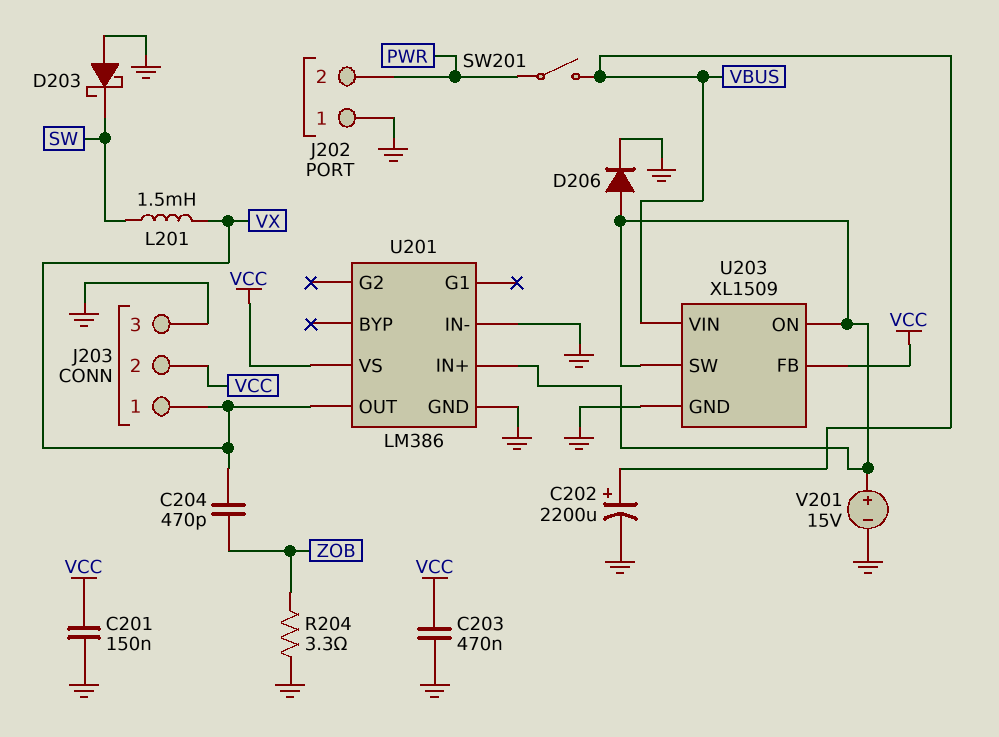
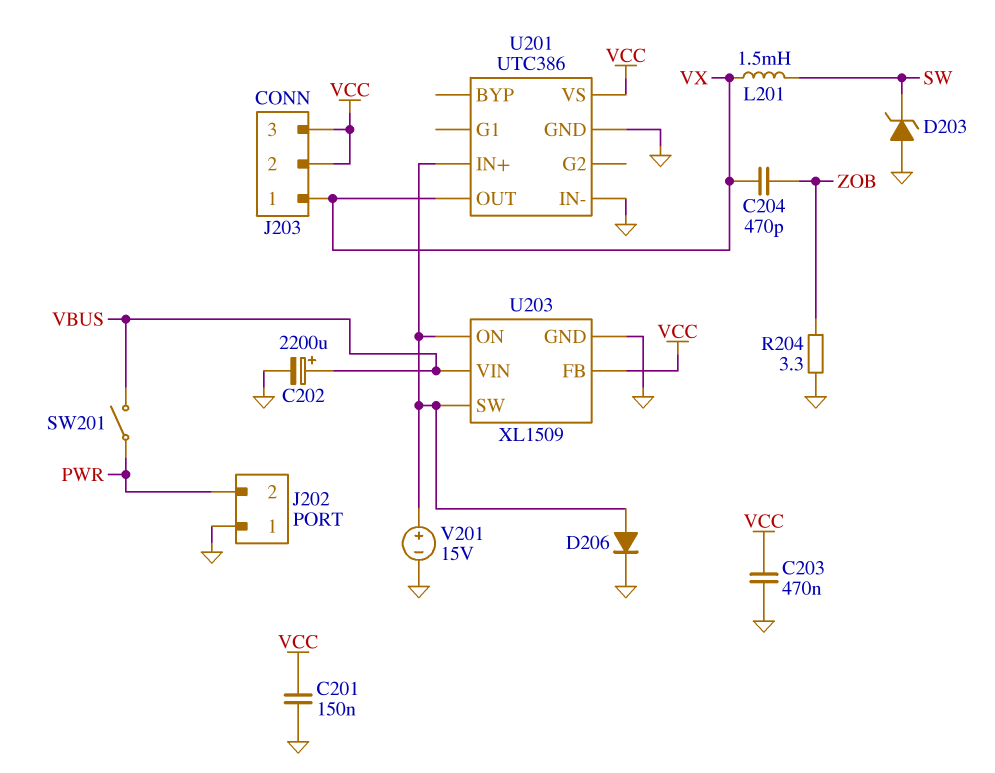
D203: schottky (A GND, K SW) -> zener (A GND, K SW)
J203 pin 3: GND -> VCC
U201: LM386 -> UTC386

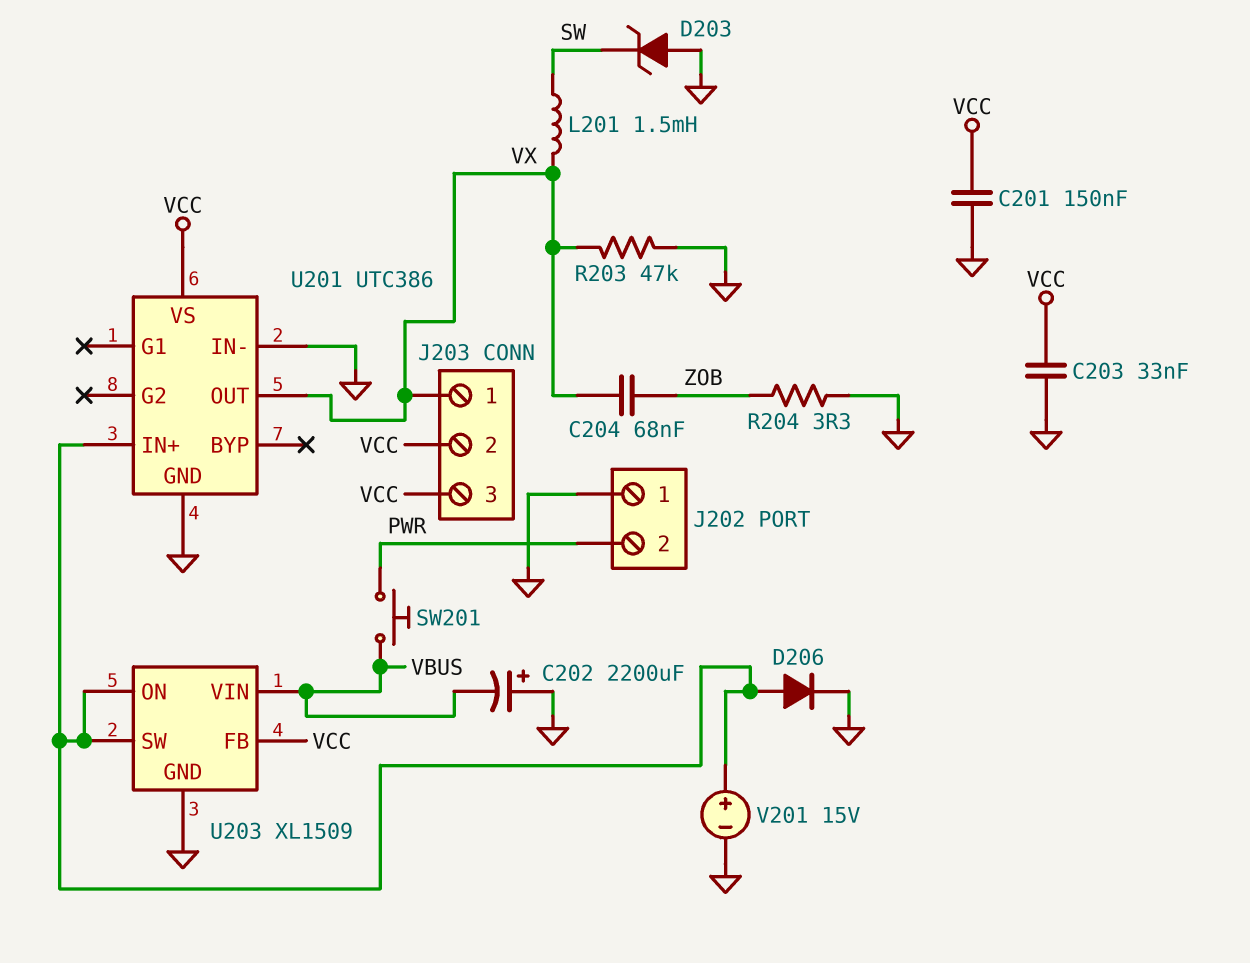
C202: 2200uF (plus VBUS, minus GND) -> 2200uF (plus GND, minus VBUS)
C203: 470nF (GND, VCC) -> 33nF (GND, VCC)
C204: 470pF (VX, ZOB) -> 68nF (VX, ZOB)
R203: none -> 47k (GND, VX)
SW201: switch (PWR, VBUS) -> button (PWR, VBUS)

